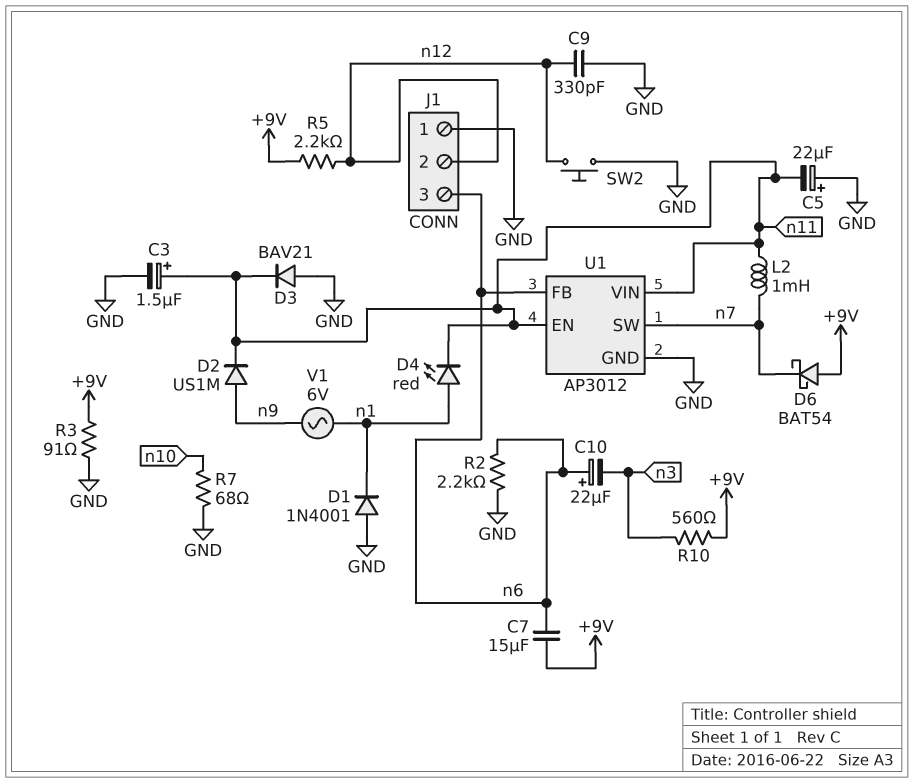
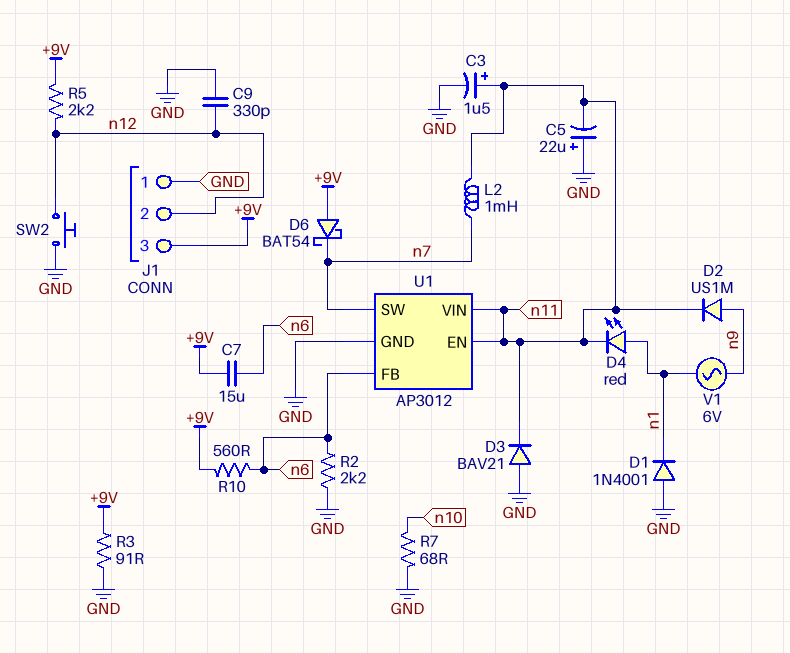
C10: 22uF (plus n6, minus n3) -> none
J1 pin 3: n6 -> +9V
R10: 560 (+9V, n3) -> 560 (+9V, n6)

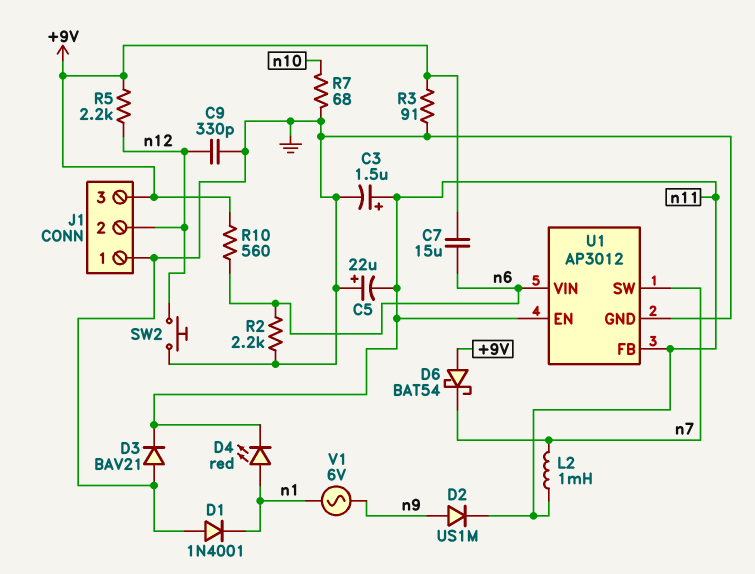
U1 pin FB: n6 -> n11
U1 pin VIN: n11 -> n6

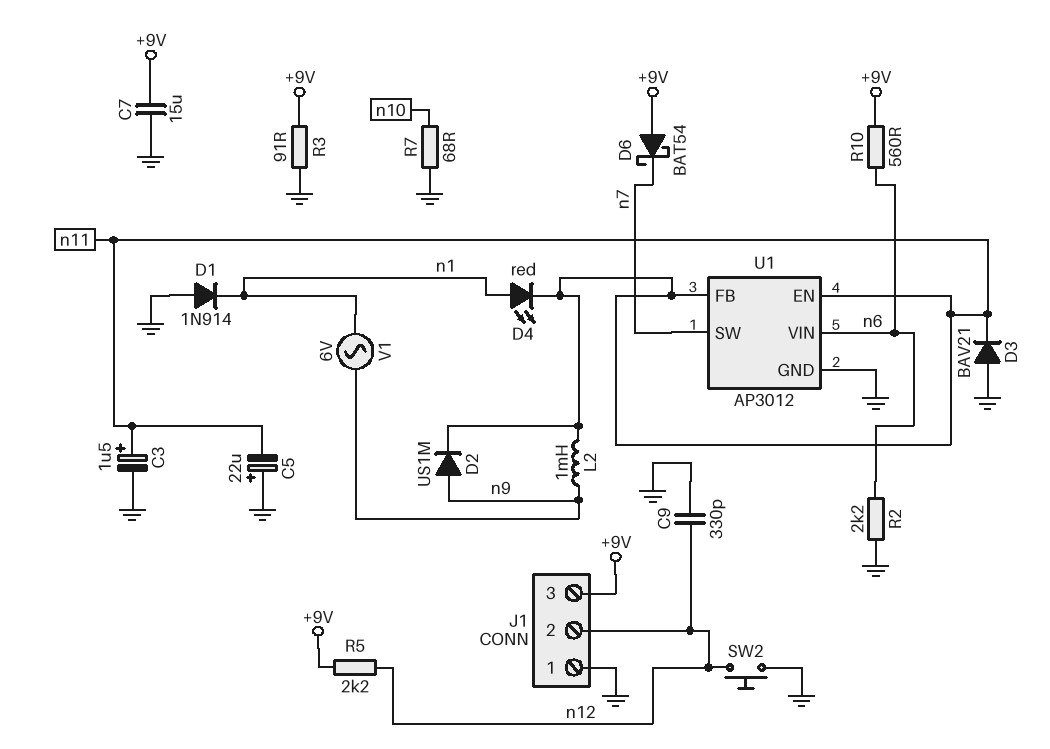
C7: 15uF (+9V, n6) -> 15uF (+9V, GND)
D1: diode 1N4001 (A GND, K n1) -> diode 1N914 (A GND, K n1)
L2: 1mH (n7, n11) -> 1mH (n9, n11)

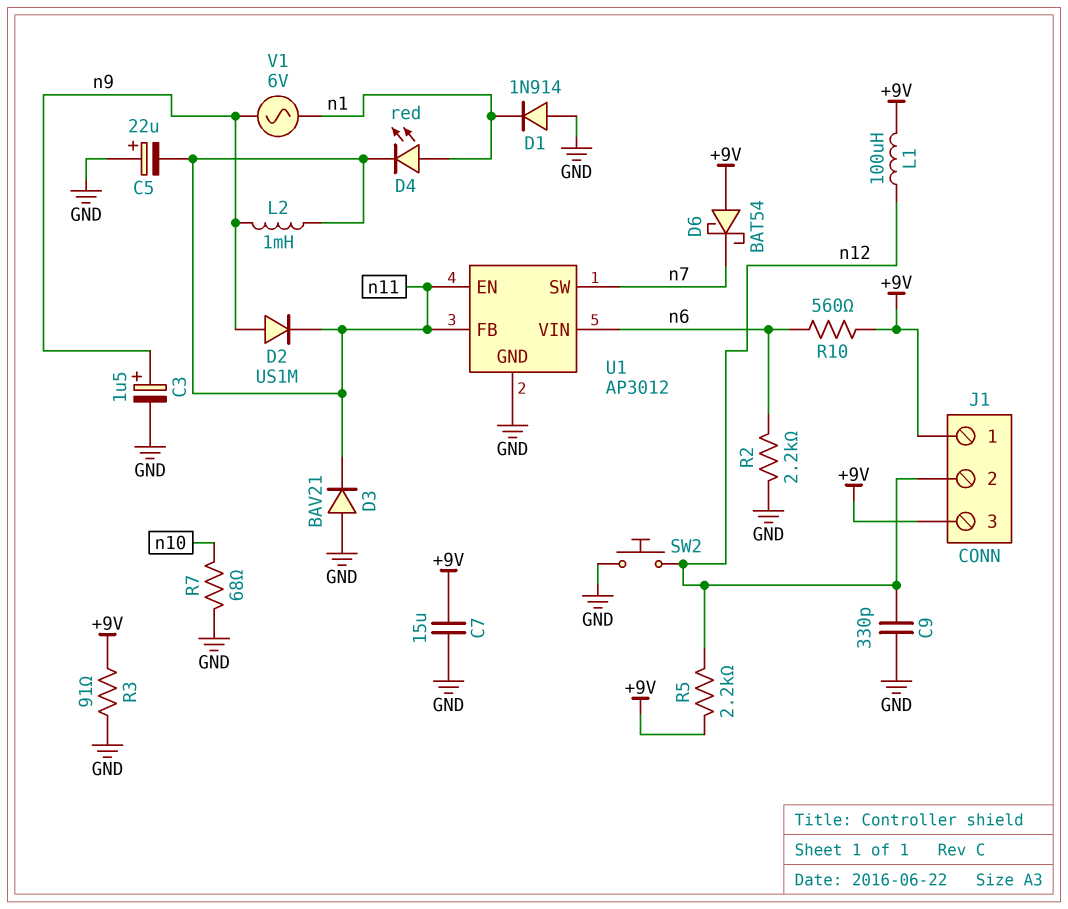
C3: 1.5uF (plus n11, minus GND) -> 1.5uF (plus n9, minus GND)
J1 pin 1: GND -> +9V
L1: none -> 100uH (+9V, n12)

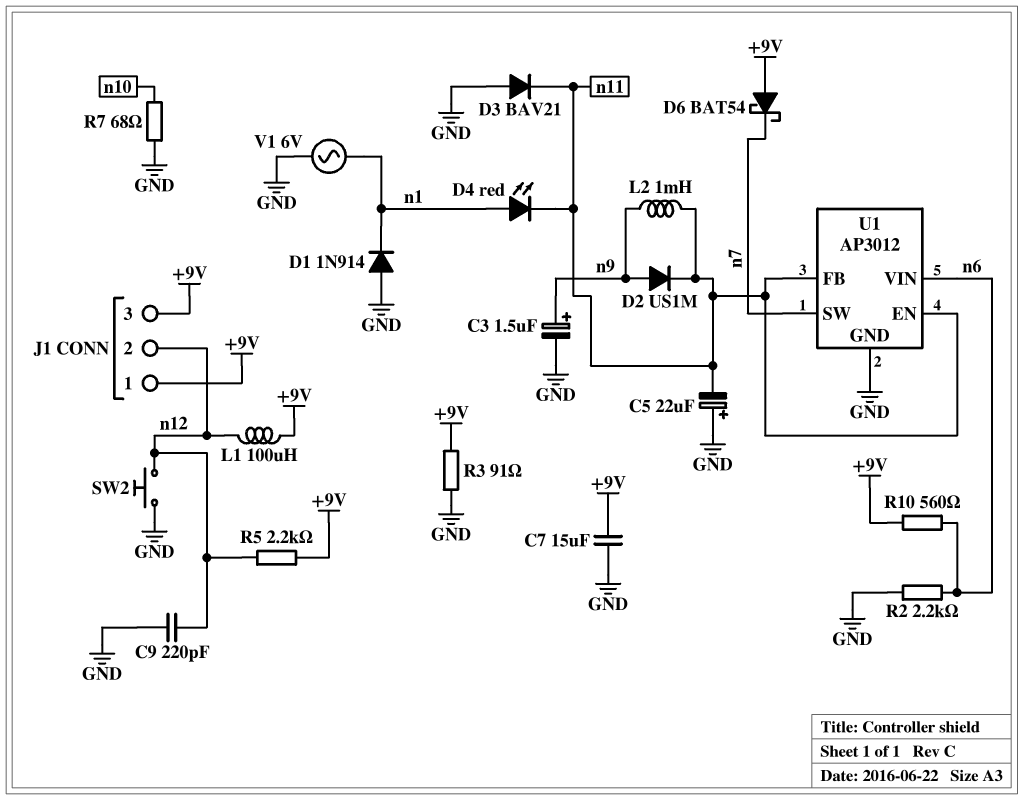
C9: 330pF (GND, n12) -> 220pF (GND, n12)
V1: AC 6V (n1, n9) -> AC 6V (GND, n1)

